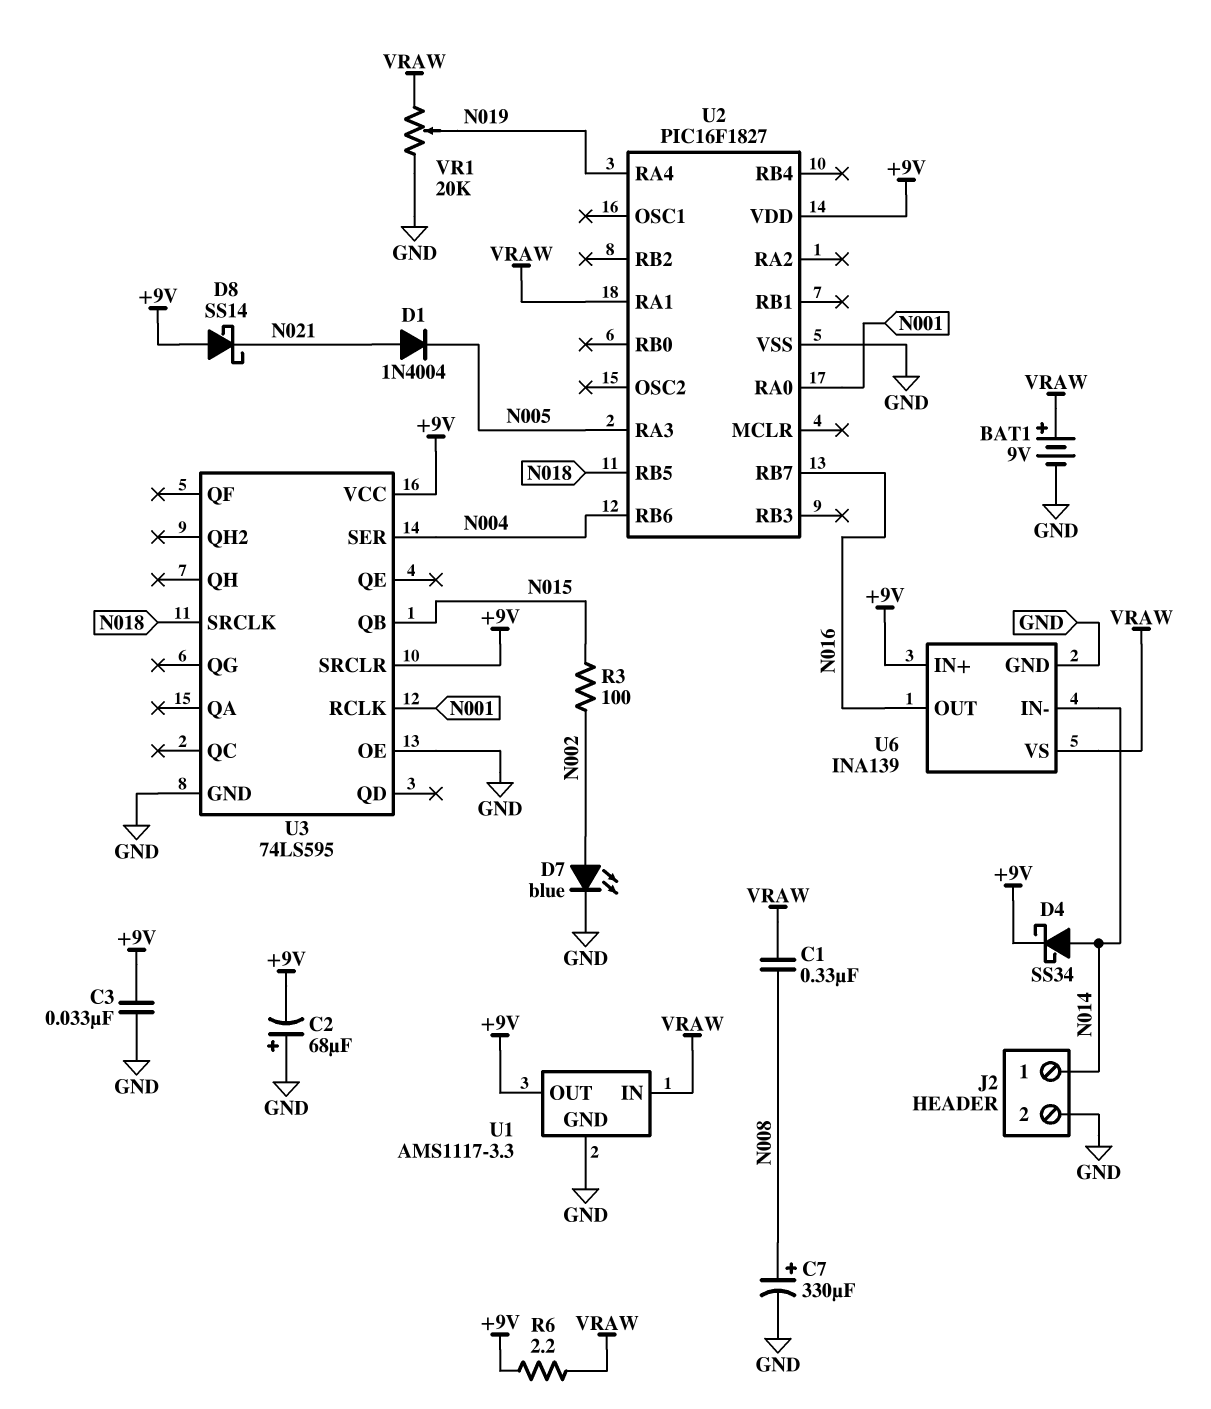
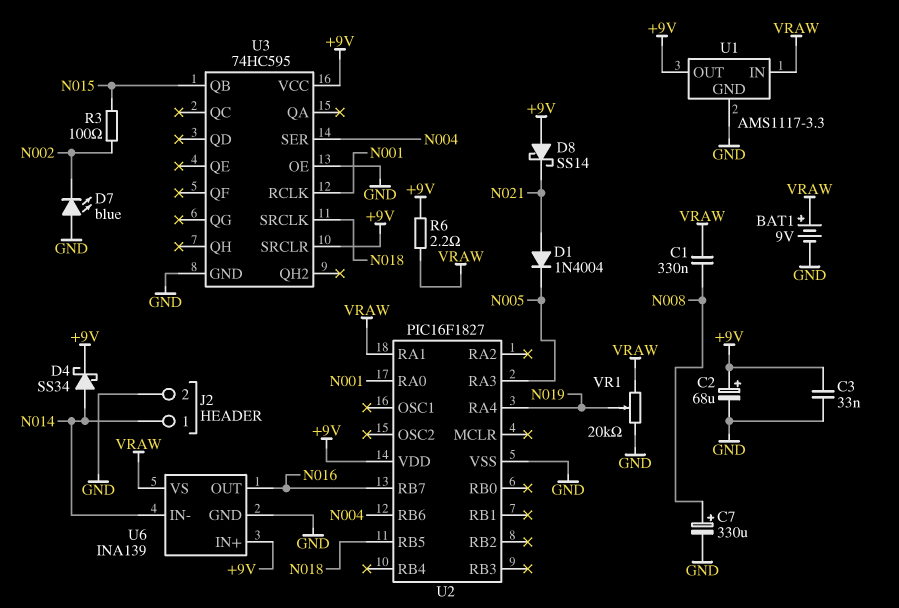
C2: 68uF (plus GND, minus +9V) -> 68uF (plus +9V, minus GND)
D7: LED blue (A N002, K GND) -> LED blue (A GND, K N002)
U3: 74LS595 -> 74HC595

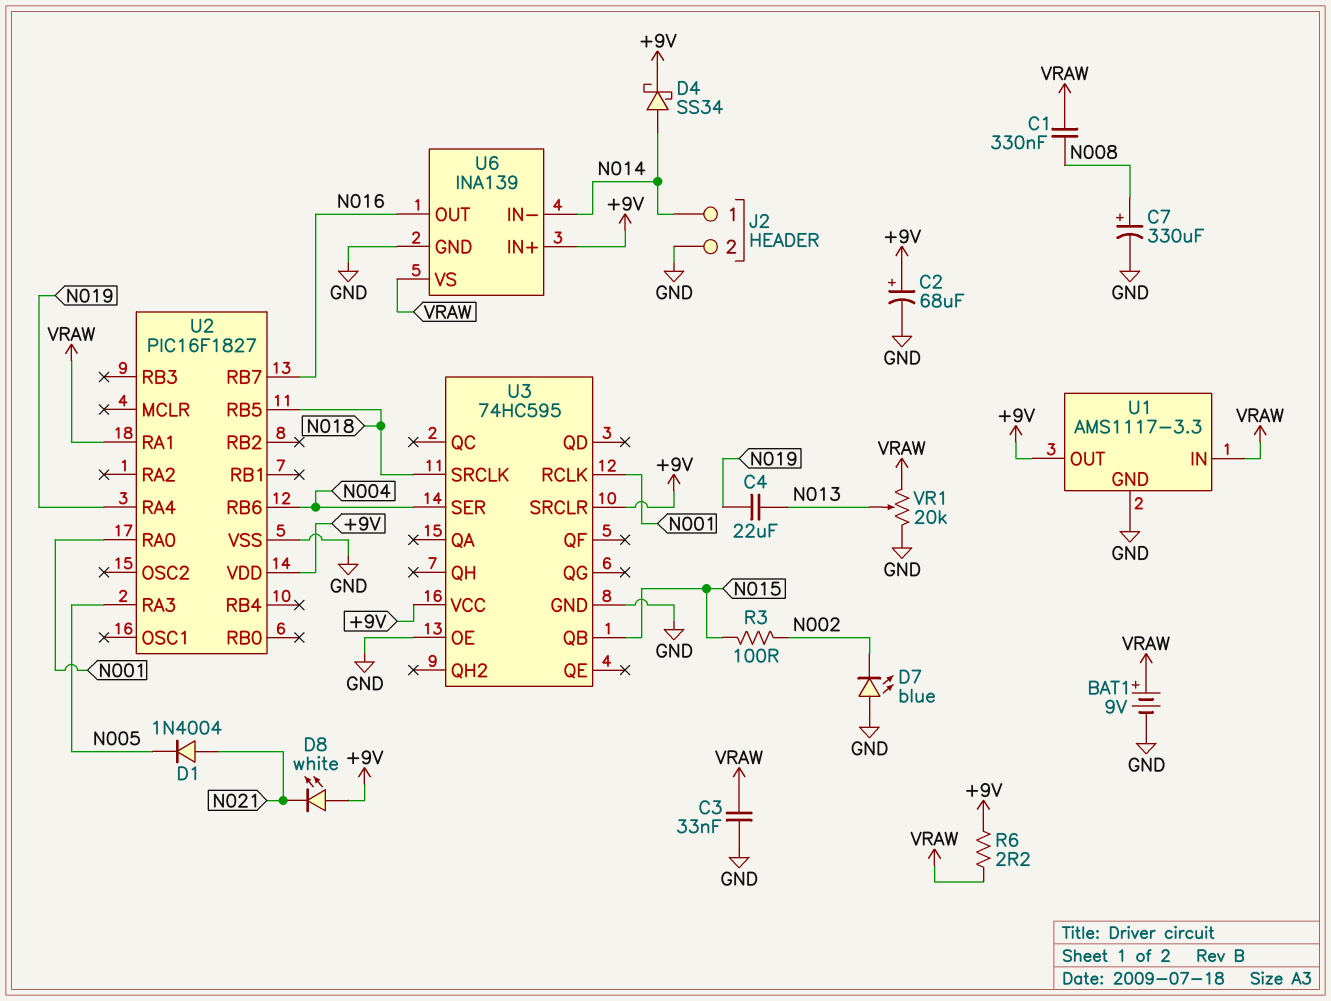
C3: 33nF (+9V, GND) -> 33nF (GND, VRAW)
C4: none -> 22uF (N013, N019)
D8: schottky SS14 (A +9V, K N021) -> LED white (A +9V, K N021)
VR1: 20k (GND, VRAW, wiper N019) -> 20k (GND, VRAW, wiper N013)

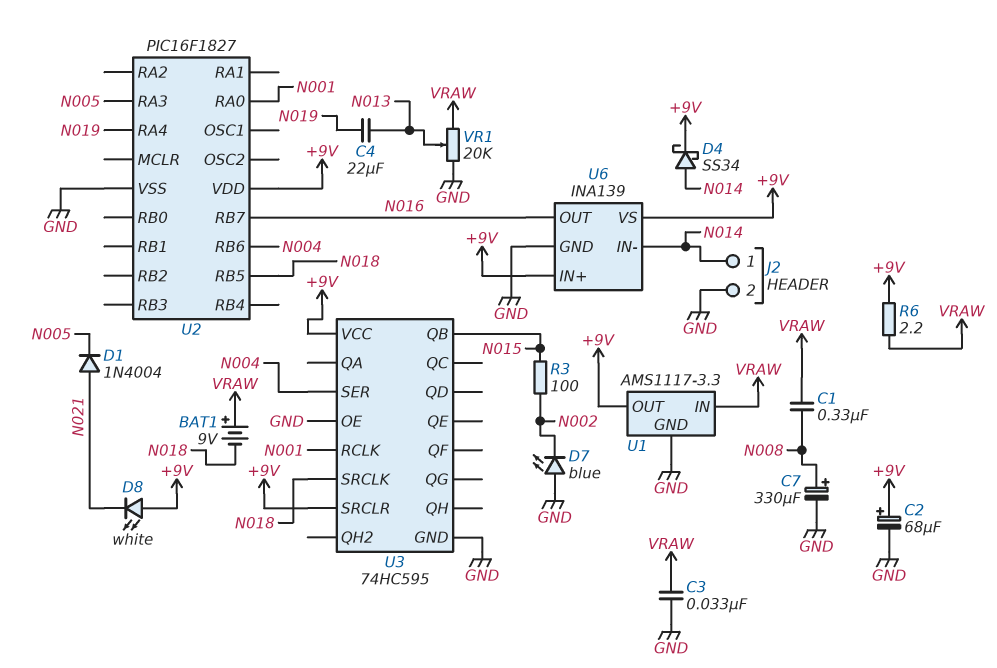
BAT1: 9V (plus VRAW, minus GND) -> 9V (plus VRAW, minus N018)
U2 pin RA1: VRAW -> none
U6 pin VS: VRAW -> +9V

